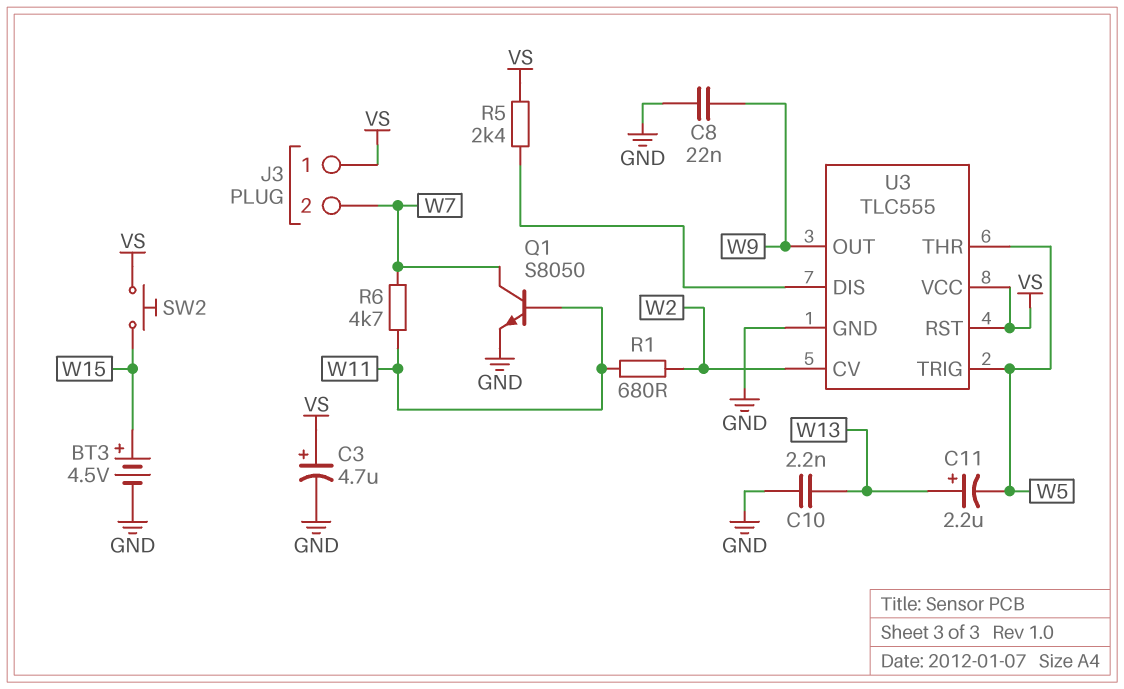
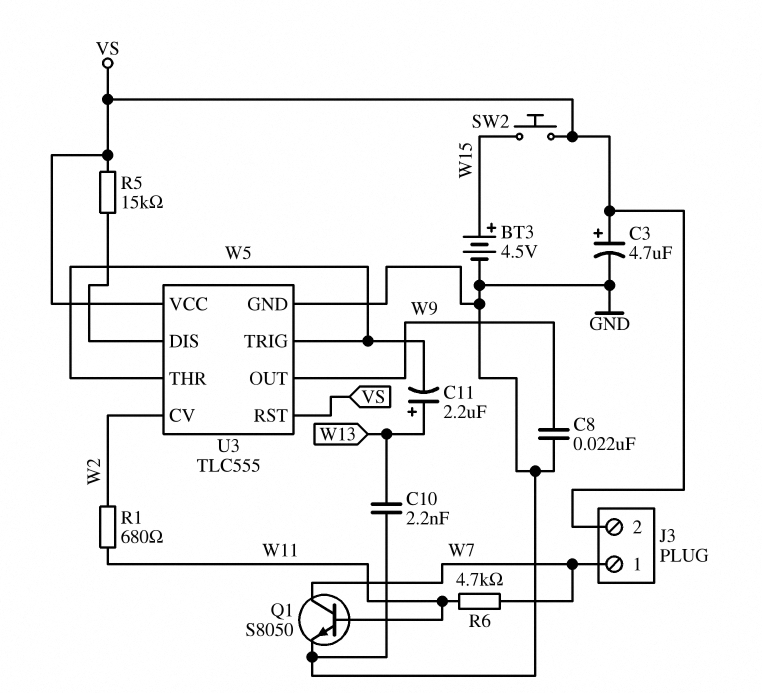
J3 pin 1: VS -> W7
J3 pin 2: W7 -> VS
R5: 2.4k (U3/DIS, VS) -> 15k (U3/DIS, VS)

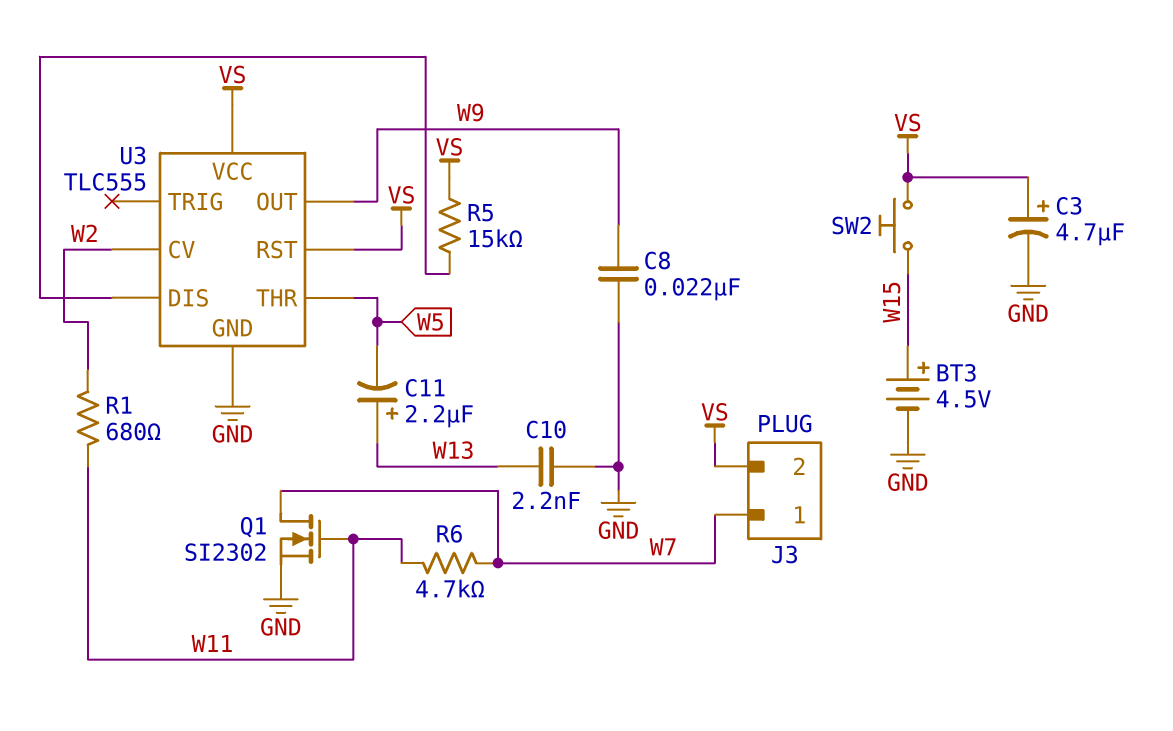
Q1: NPN S8050 (B W11, C W7, E GND) -> NMOS SI2302 (G W11, D W7, S GND)
U3 pin TRIG: W5 -> none

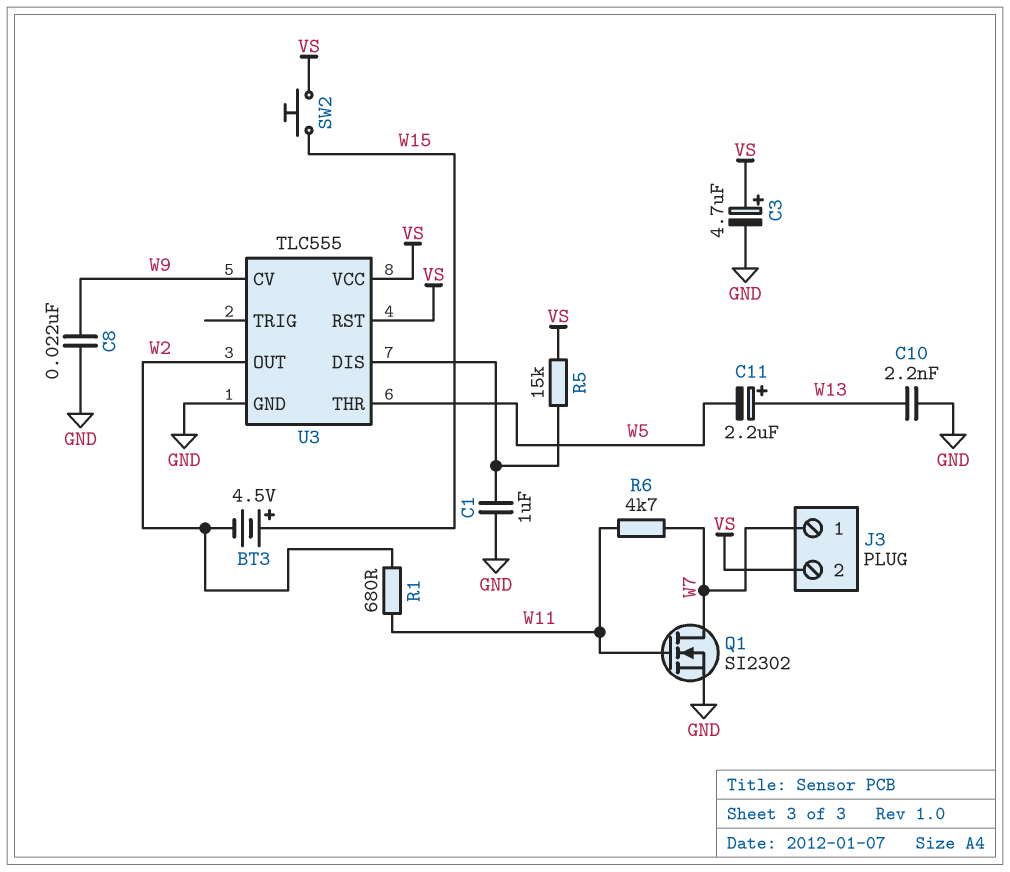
BT3: 4.5V (plus W15, minus GND) -> 4.5V (plus W15, minus W2)
C1: none -> 1uF (GND, U3/DIS)
U3 pin CV: W2 -> W9
U3 pin OUT: W9 -> W2

